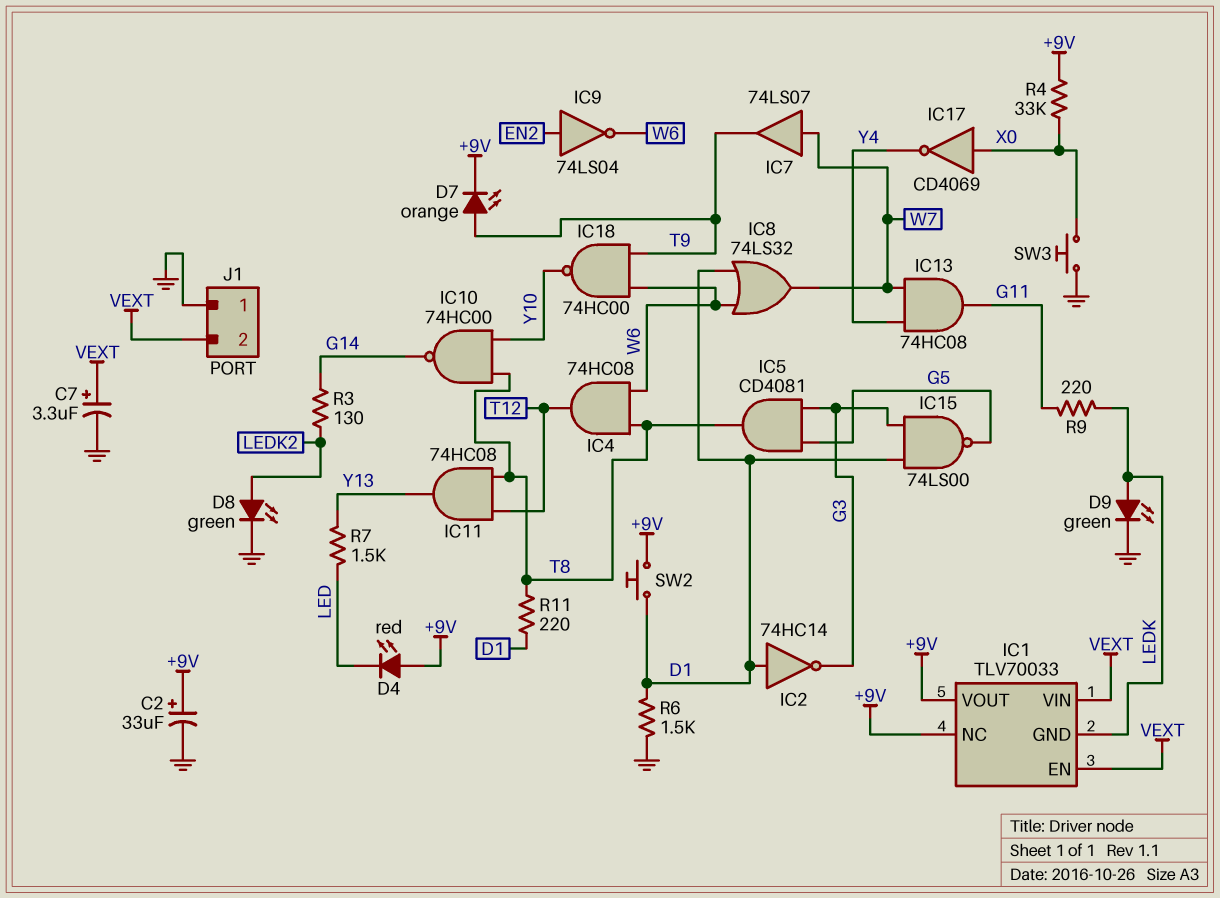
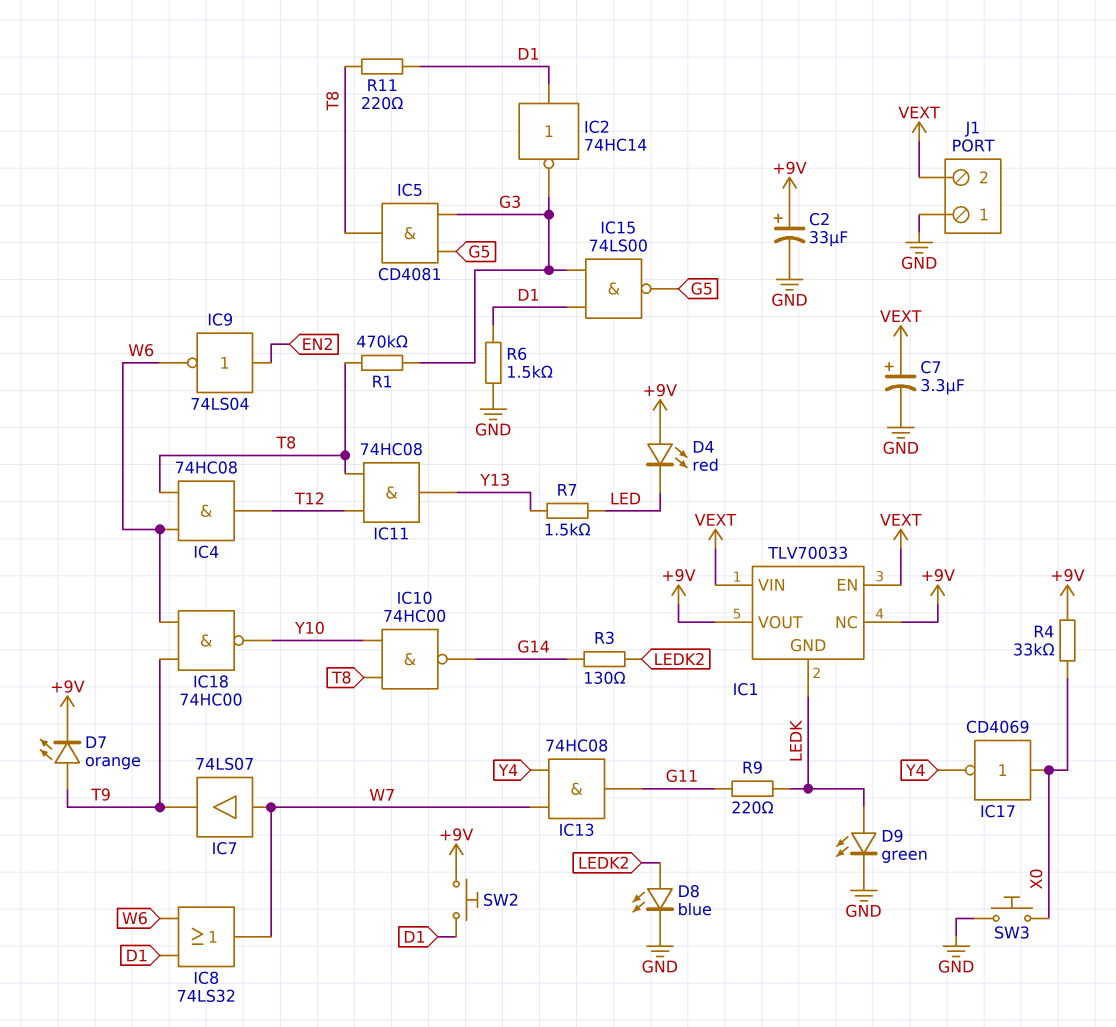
D8: LED green (A LEDK2, K GND) -> LED blue (A LEDK2, K GND)
R1: none -> 470k (G3, T8)

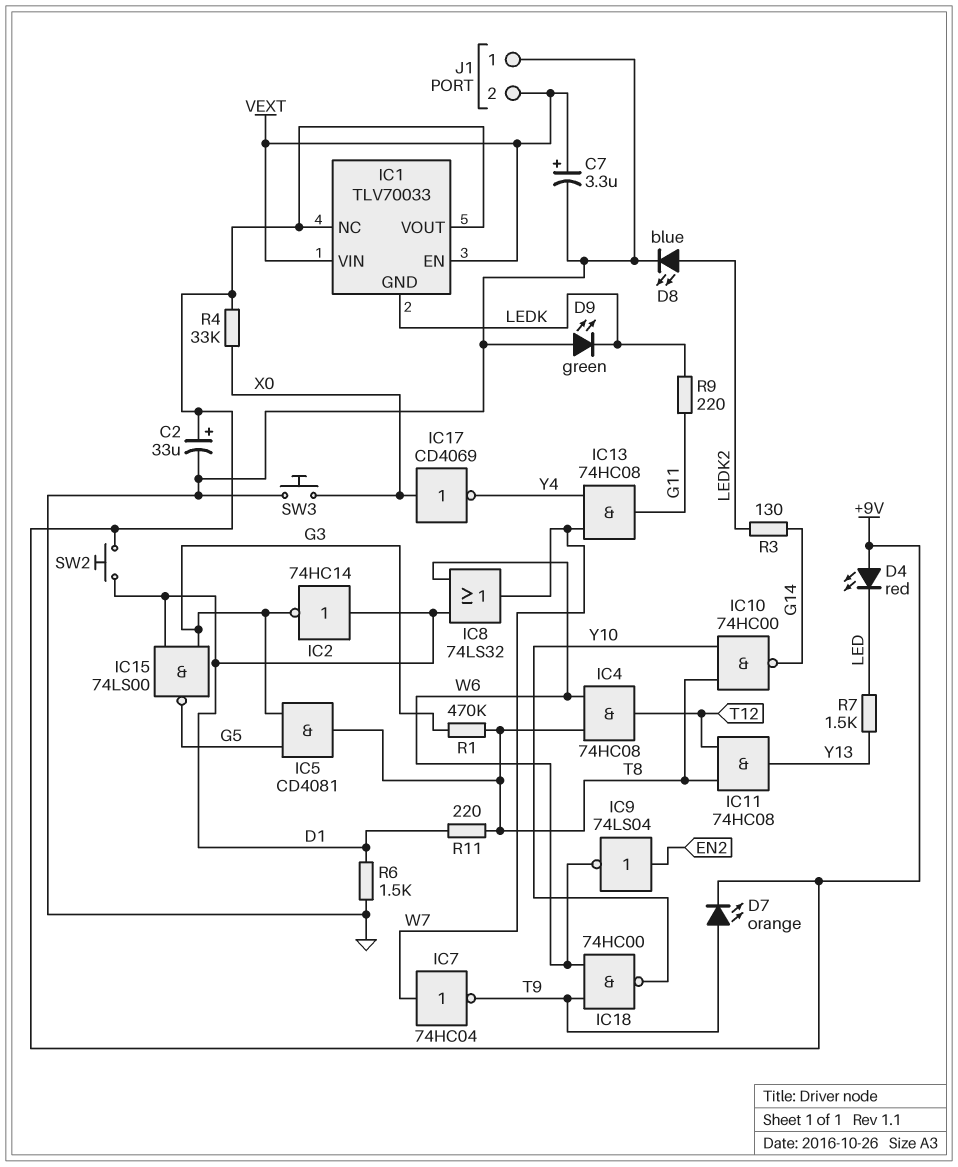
D9: LED green (A LEDK, K GND) -> LED green (A GND, K LEDK)
IC7: buffer 74LS07 (in W7, out T9) -> NOT 74HC04 (in W7, out T9)

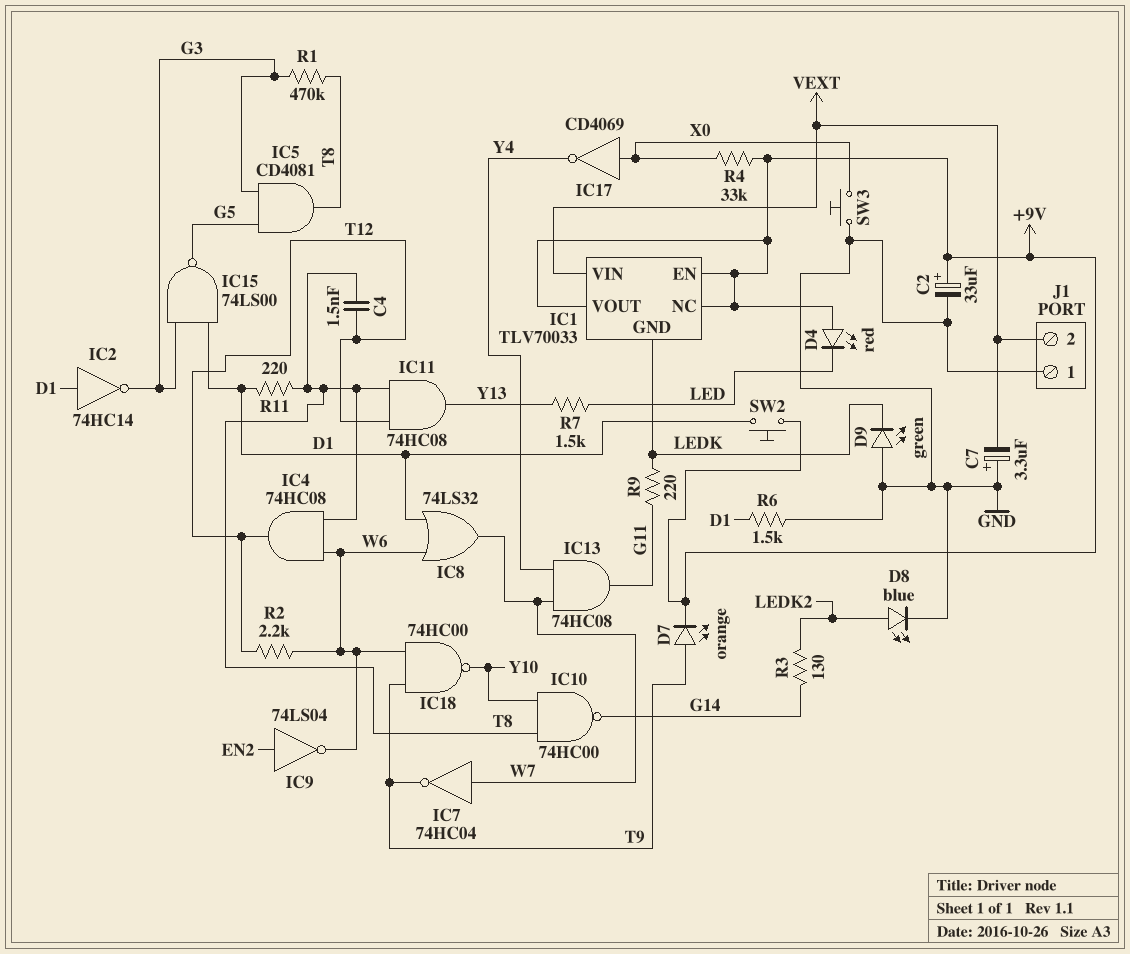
C4: none -> 1.5nF (T8, T12)
C7: 3.3uF (plus VEXT, minus GND) -> 3.3uF (plus GND, minus VEXT)
IC1 pin EN: VEXT -> +9V
R2: none -> 2.2k (T12, W6)

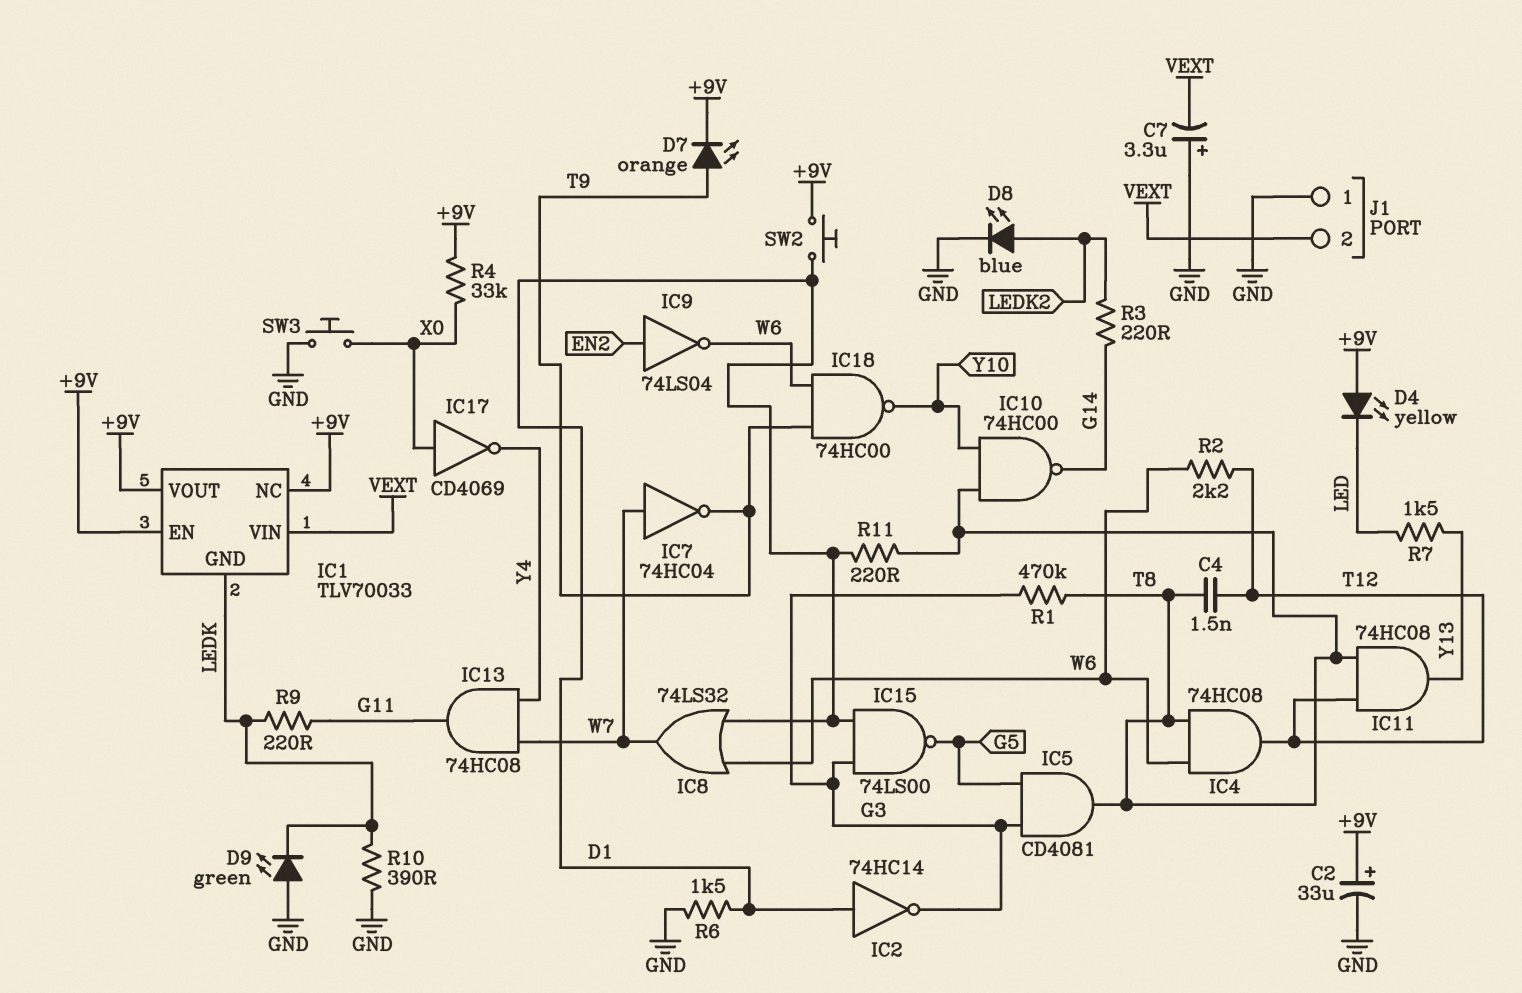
D4: LED red (A +9V, K LED) -> LED yellow (A +9V, K LED)
R3: 130 (G14, LEDK2) -> 220 (G14, LEDK2)
R10: none -> 390 (GND, LEDK)

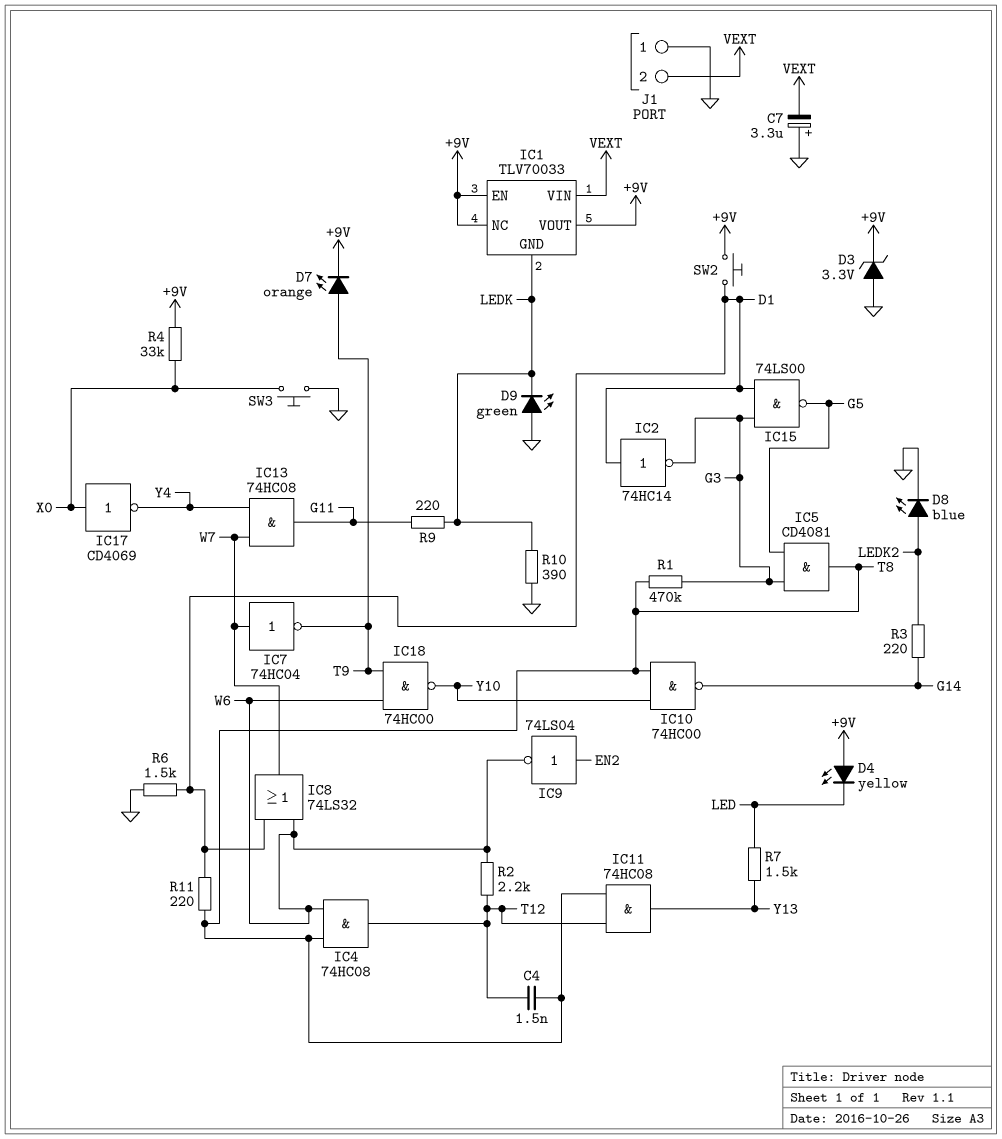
C2: 33uF (plus +9V, minus GND) -> none
D3: none -> zener 3.3V (A GND, K +9V)

